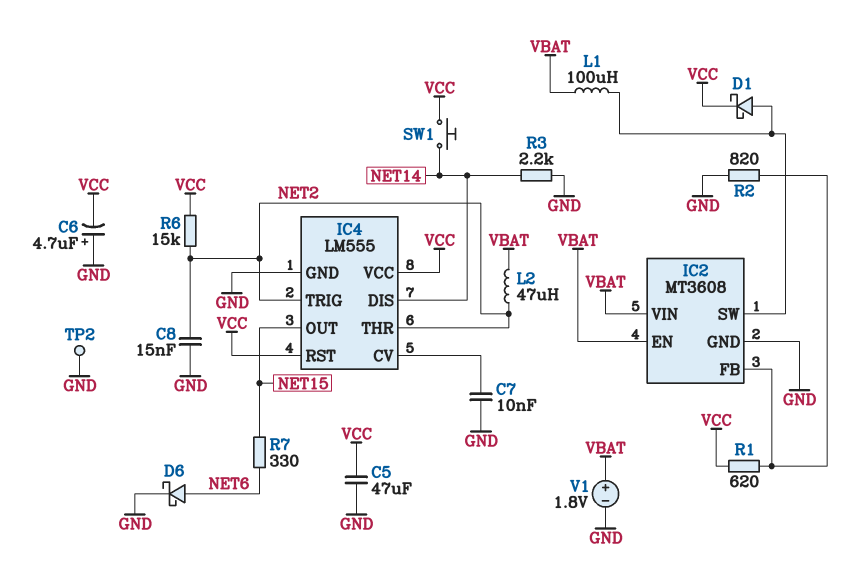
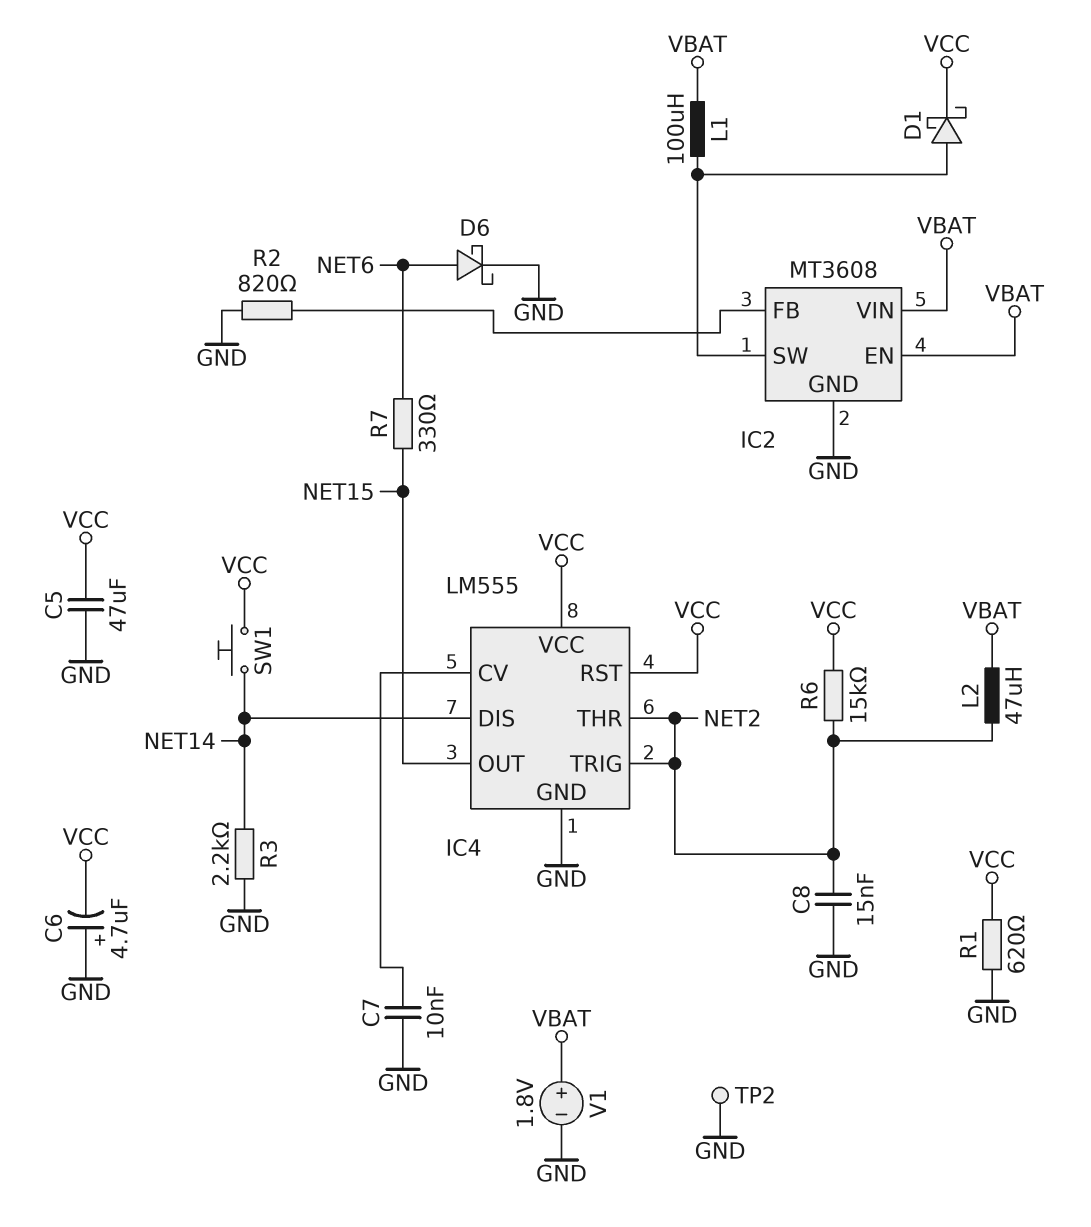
R1: 620 (IC2/FB, VCC) -> 620 (GND, VCC)

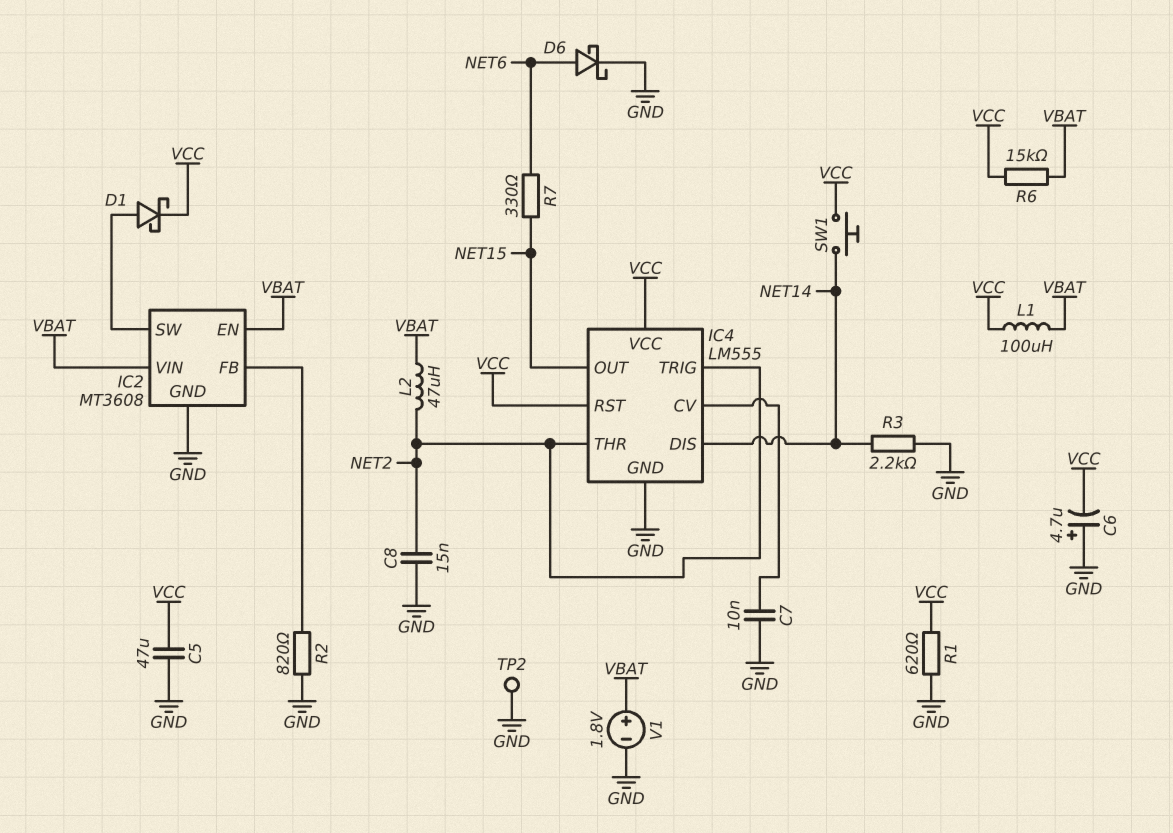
L1: 100uH (IC2/SW, VBAT) -> 100uH (VBAT, VCC)
R6: 15k (NET2, VCC) -> 15k (VBAT, VCC)

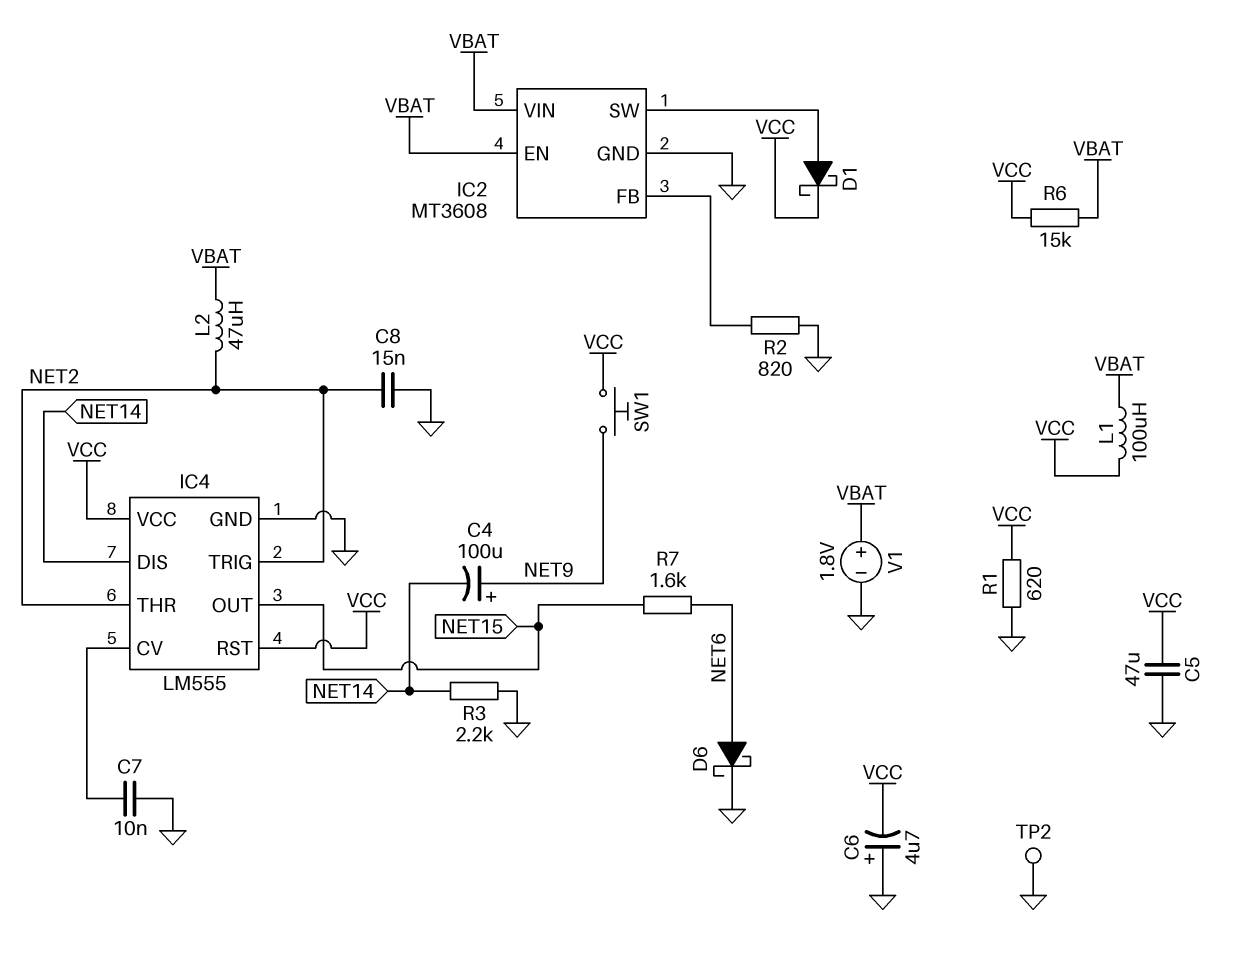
C4: none -> 100uF (plus NET9, minus NET14)
R7: 330 (NET6, NET15) -> 1.6k (NET6, NET15)
SW1: button (NET14, VCC) -> button (NET9, VCC)

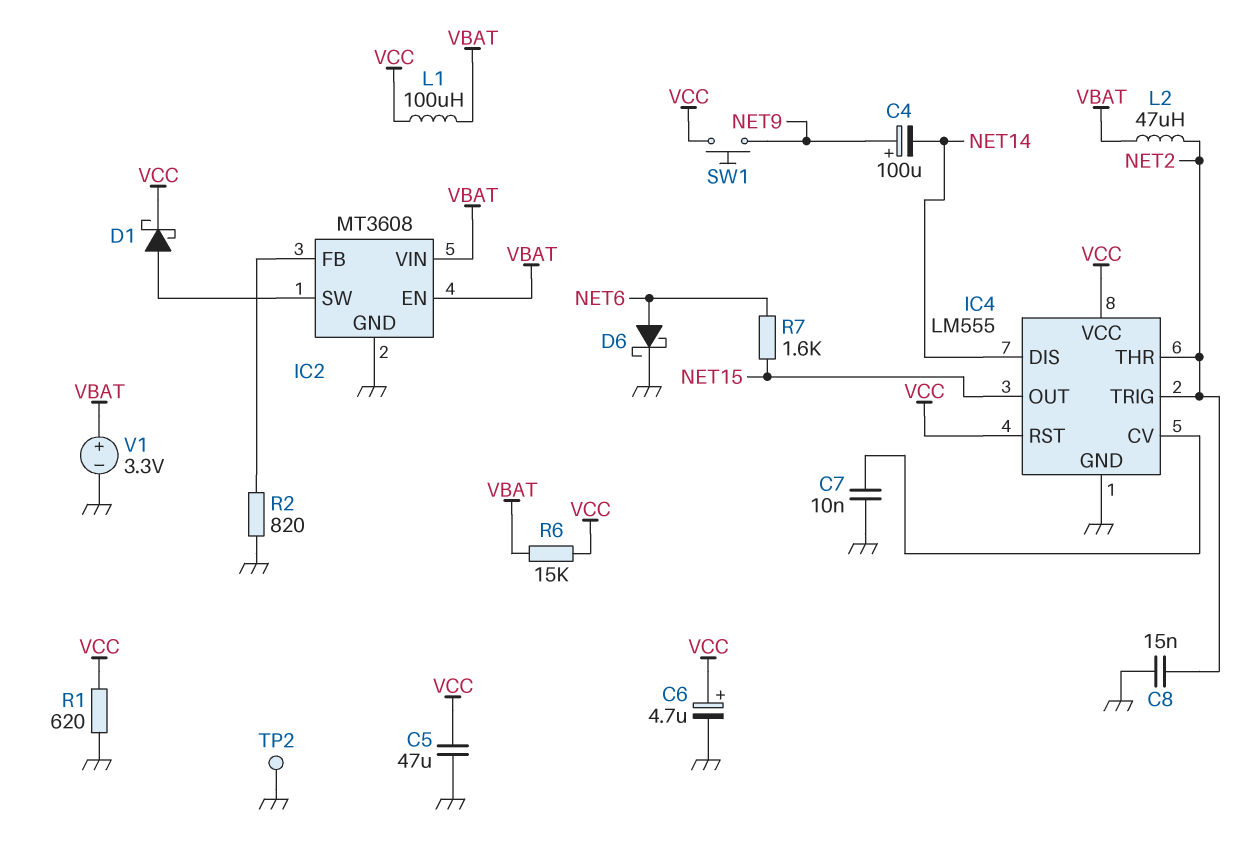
C6: 4.7uF (plus GND, minus VCC) -> 4.7uF (plus VCC, minus GND)
R3: 2.2k (GND, NET14) -> none
V1: 1.8V (plus VBAT, minus GND) -> 3.3V (plus VBAT, minus GND)

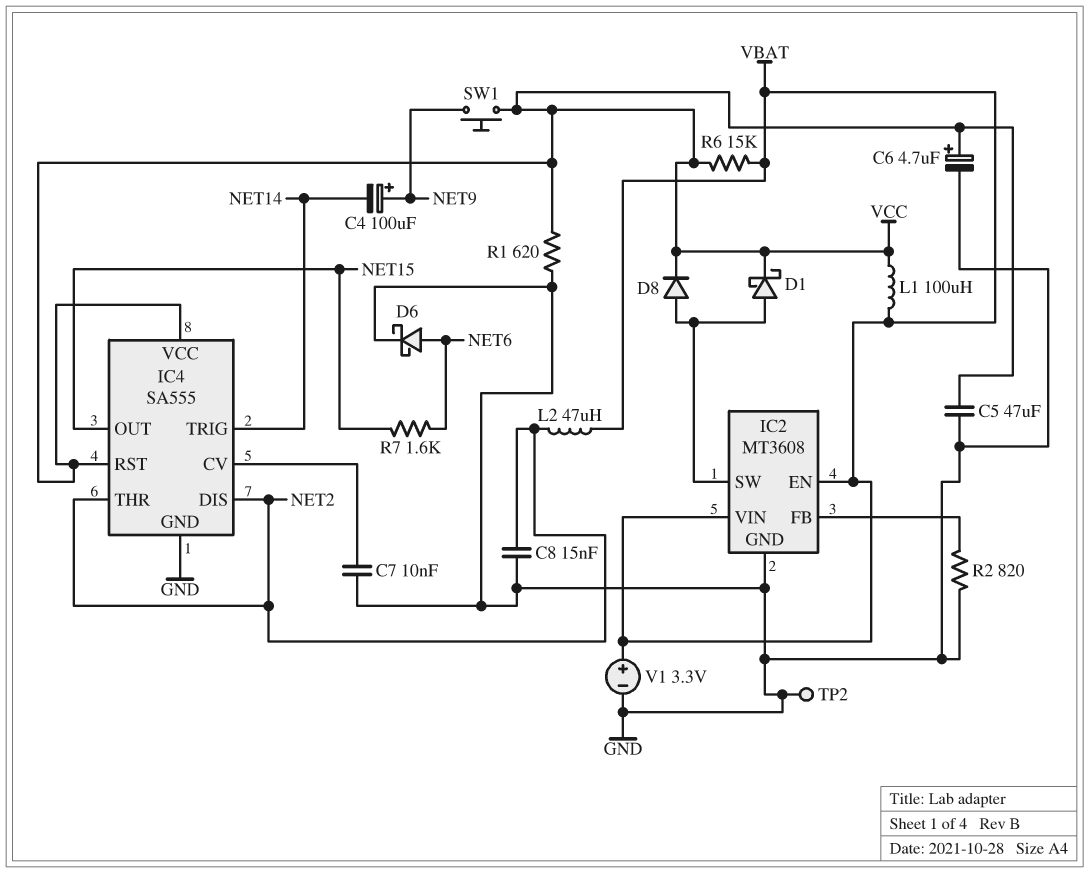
D8: none -> diode (A IC2/SW, K VCC)
IC4: LM555 -> SA555
IC4 pin DIS: NET14 -> NET2
IC4 pin TRIG: NET2 -> NET14

